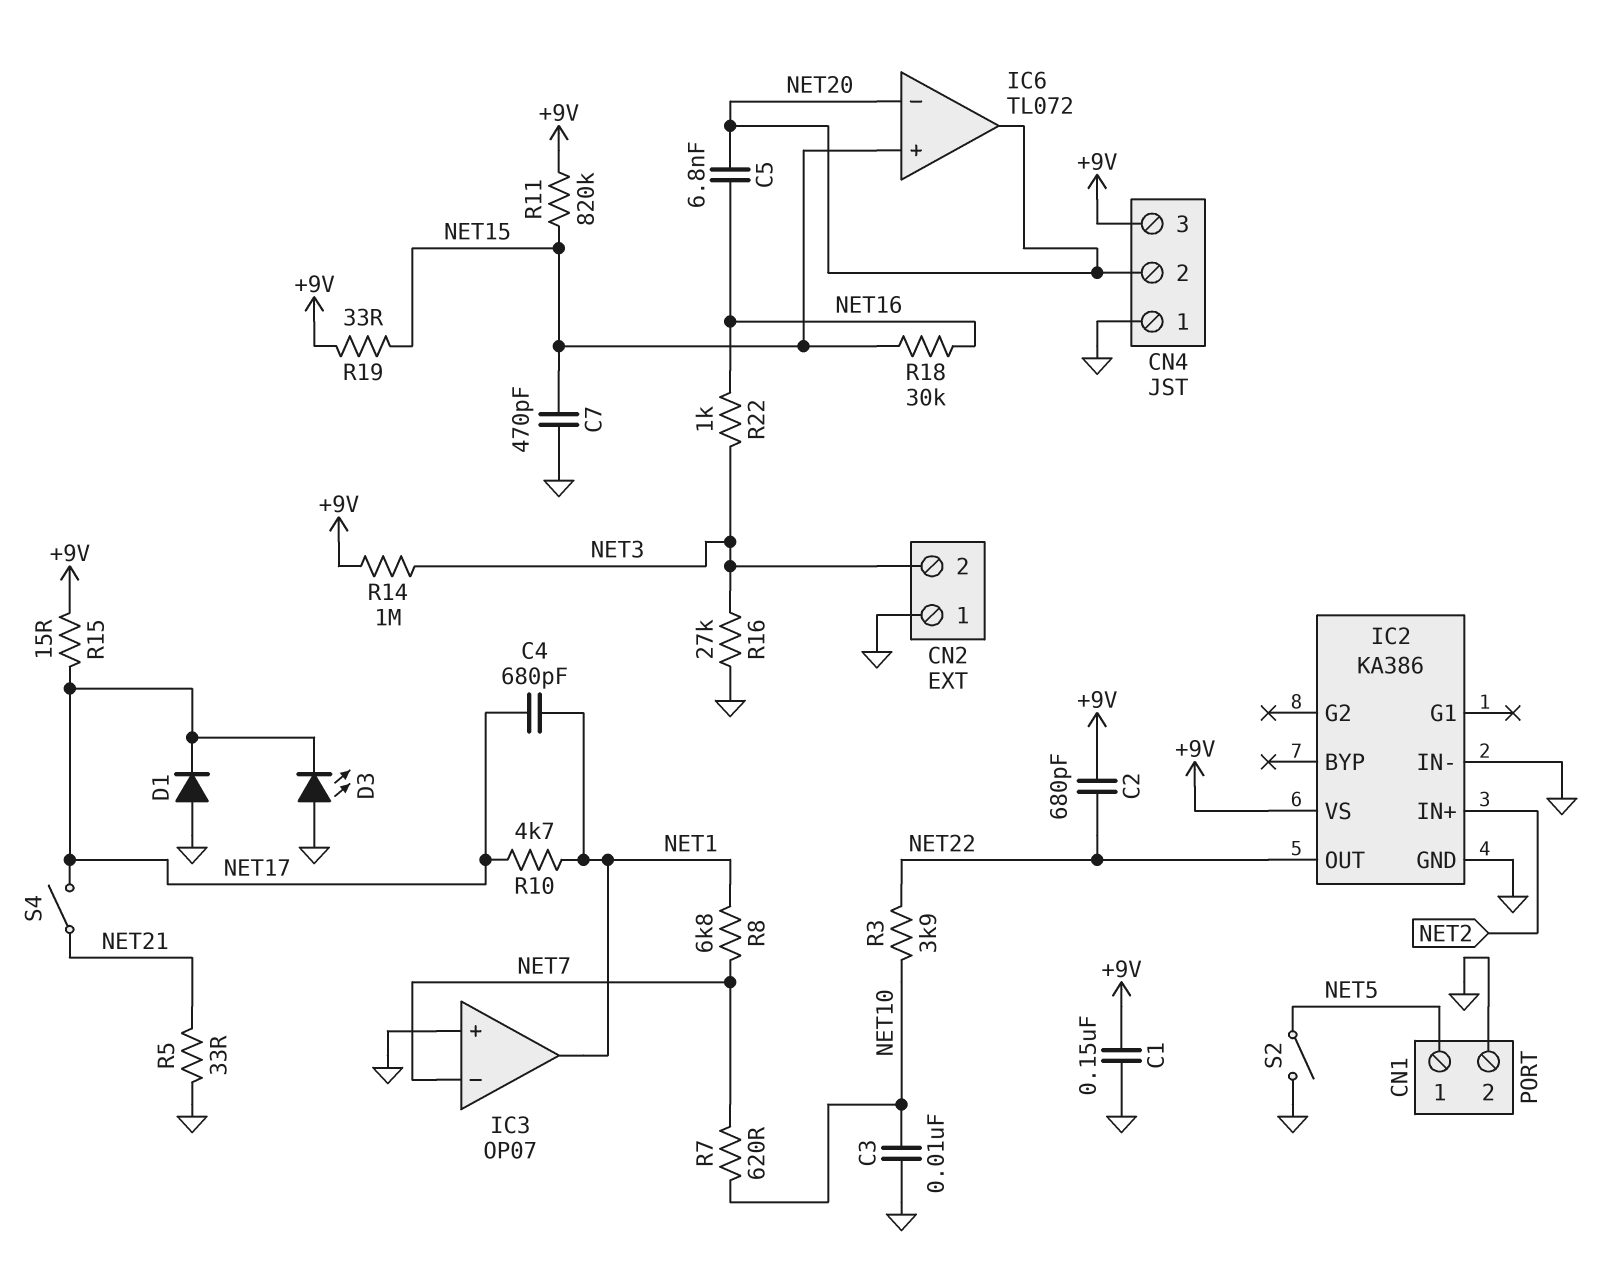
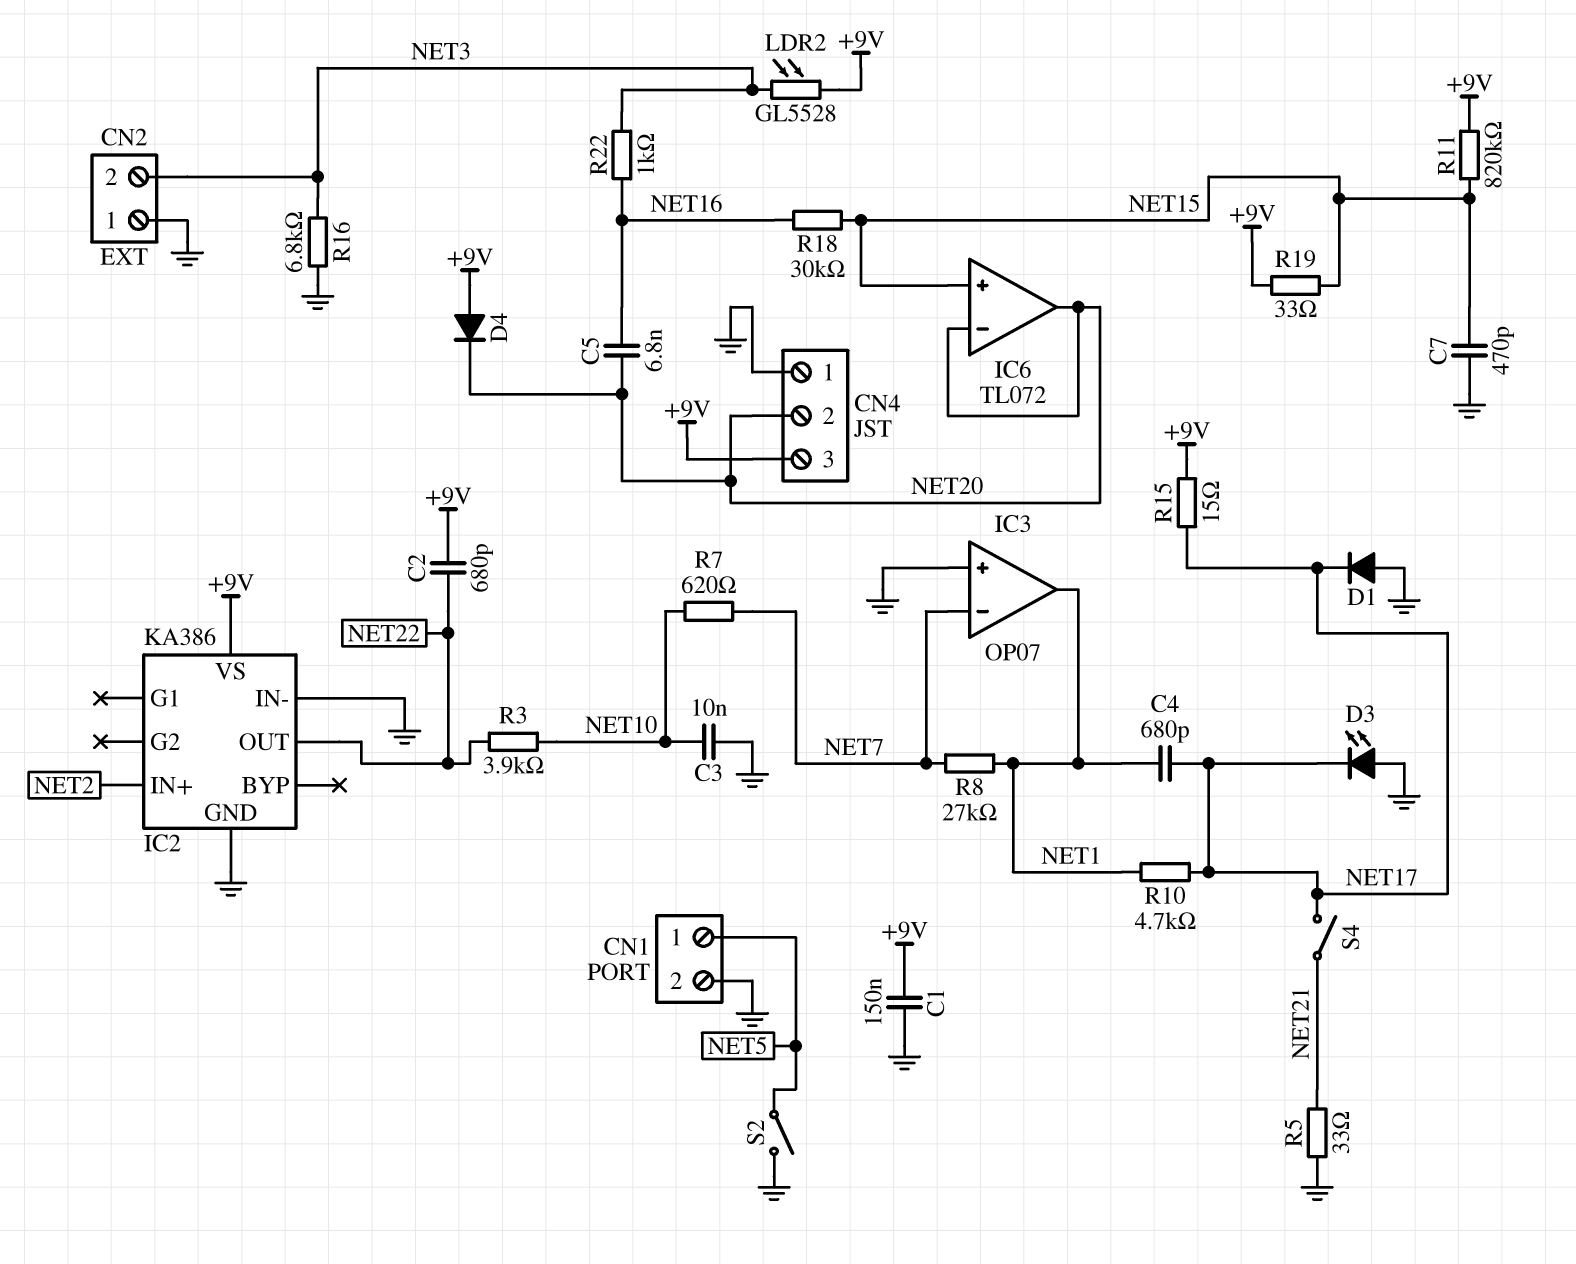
D4: none -> diode (A +9V, K NET20)
LDR2: none -> GL5528 (+9V, NET3)
R8: 6.8k (NET1, NET7) -> 27k (NET1, NET7)
R14: 1M (+9V, NET3) -> none
R16: 27k (GND, NET3) -> 6.8k (GND, NET3)

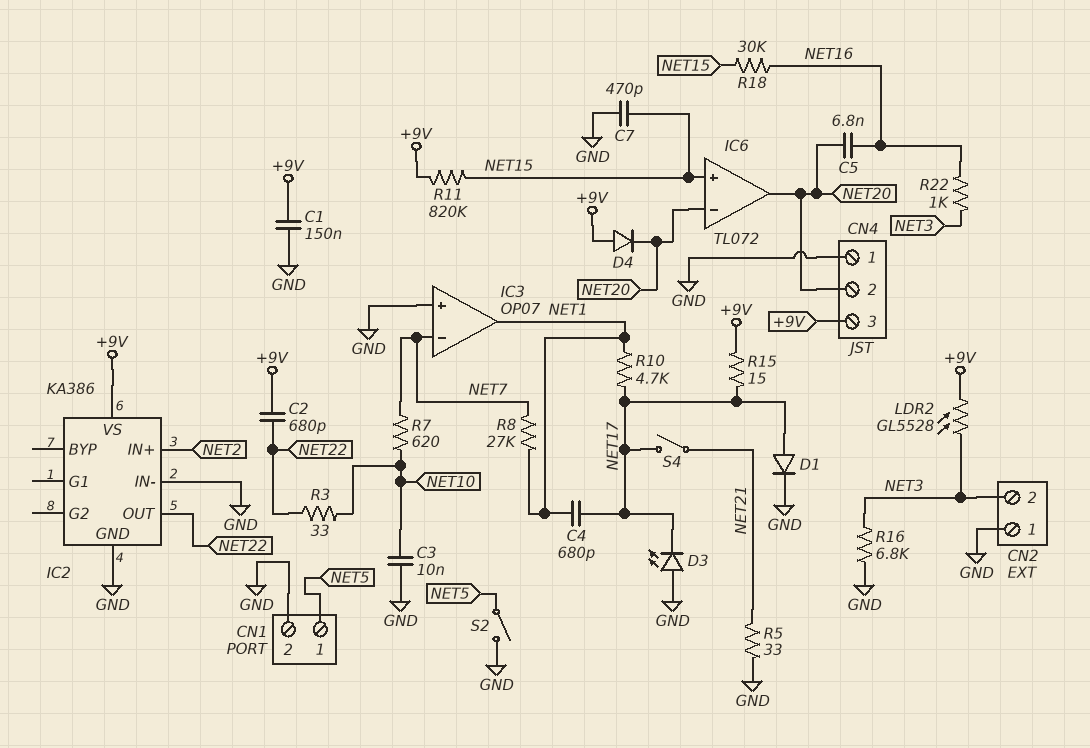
D1: diode (A GND, K NET17) -> diode (A NET17, K GND)
R3: 3.9k (NET10, NET22) -> 33 (NET10, NET22)
R19: 33 (+9V, NET15) -> none

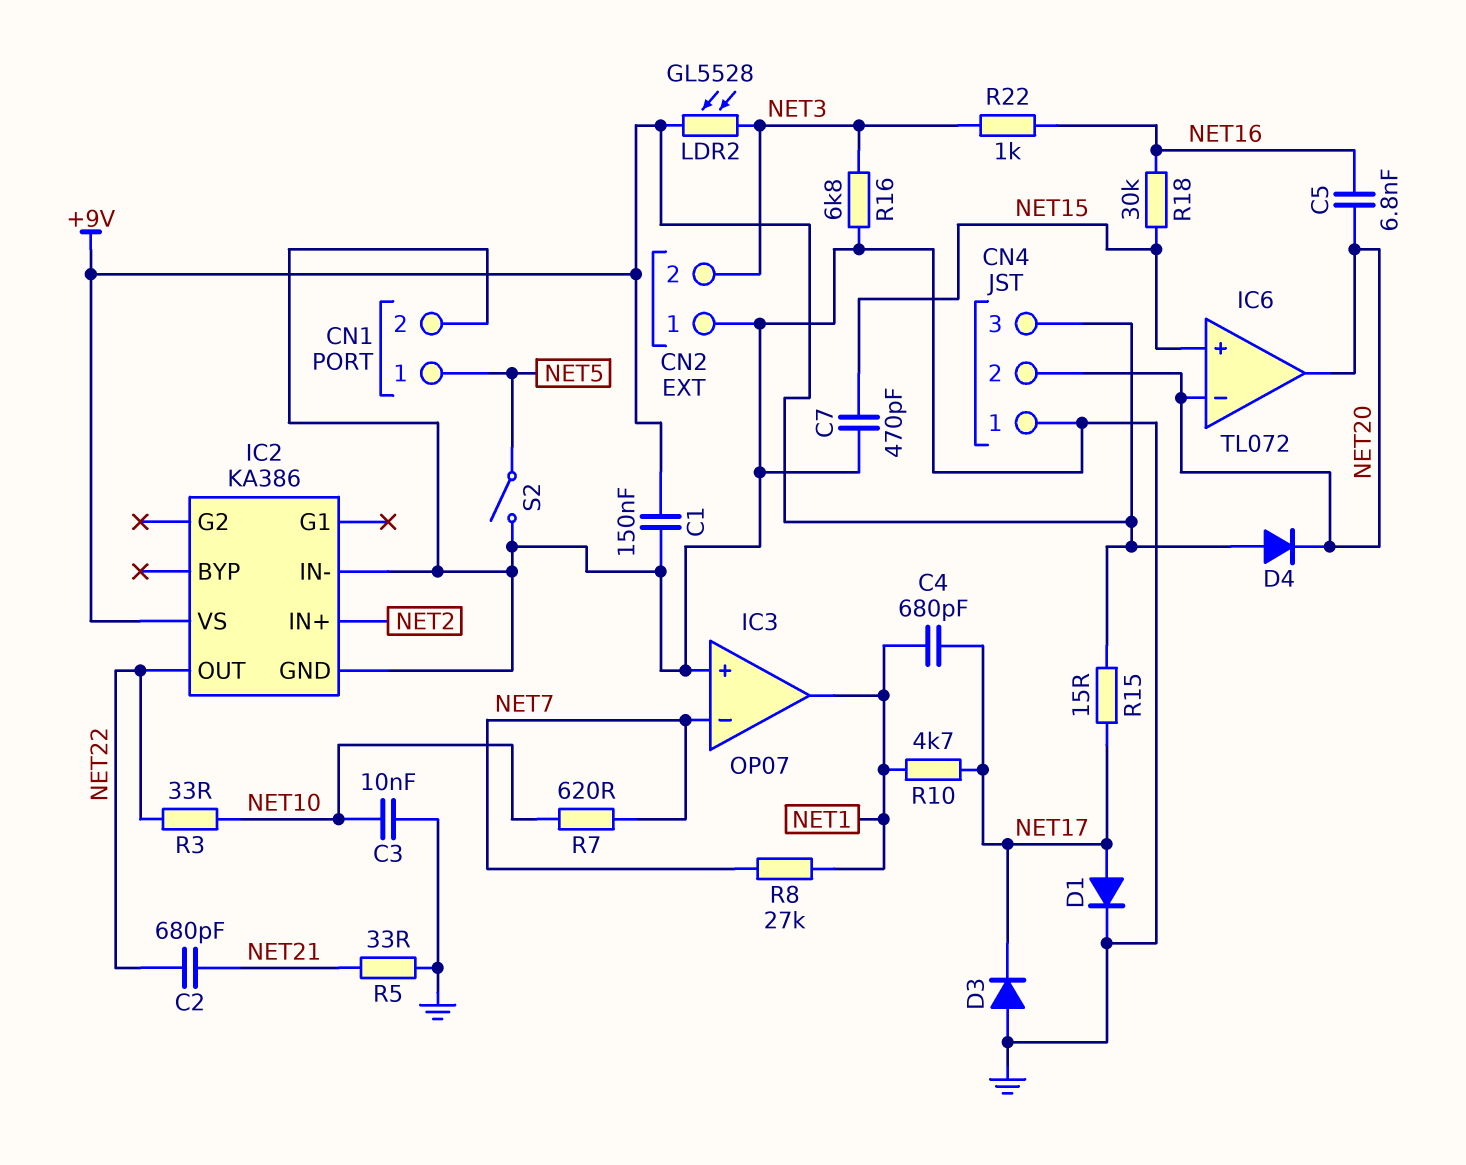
C2: 680pF (+9V, NET22) -> 680pF (NET21, NET22)
D3: LED (A GND, K NET17) -> diode (A GND, K NET17)
R11: 820k (+9V, NET15) -> none
S4: switch (NET17, NET21) -> none

